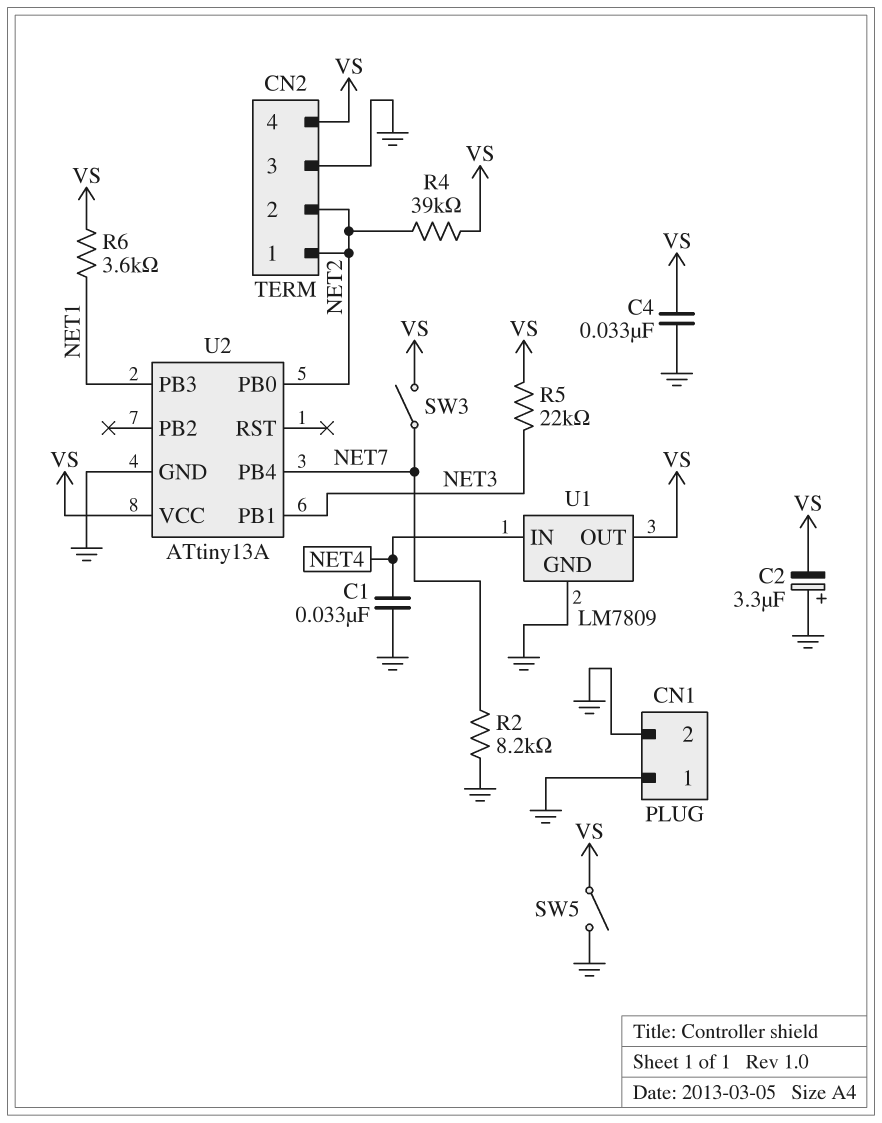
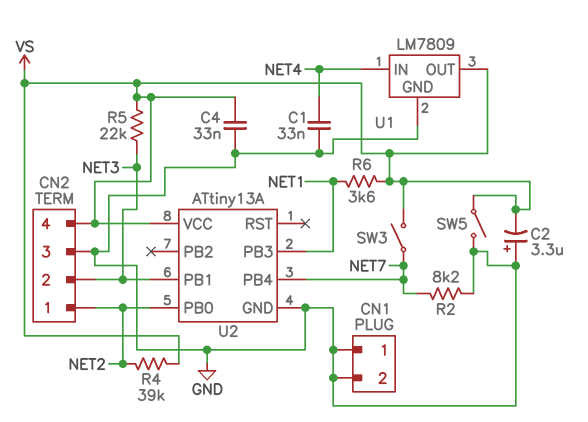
CN2 pin 2: NET2 -> NET3

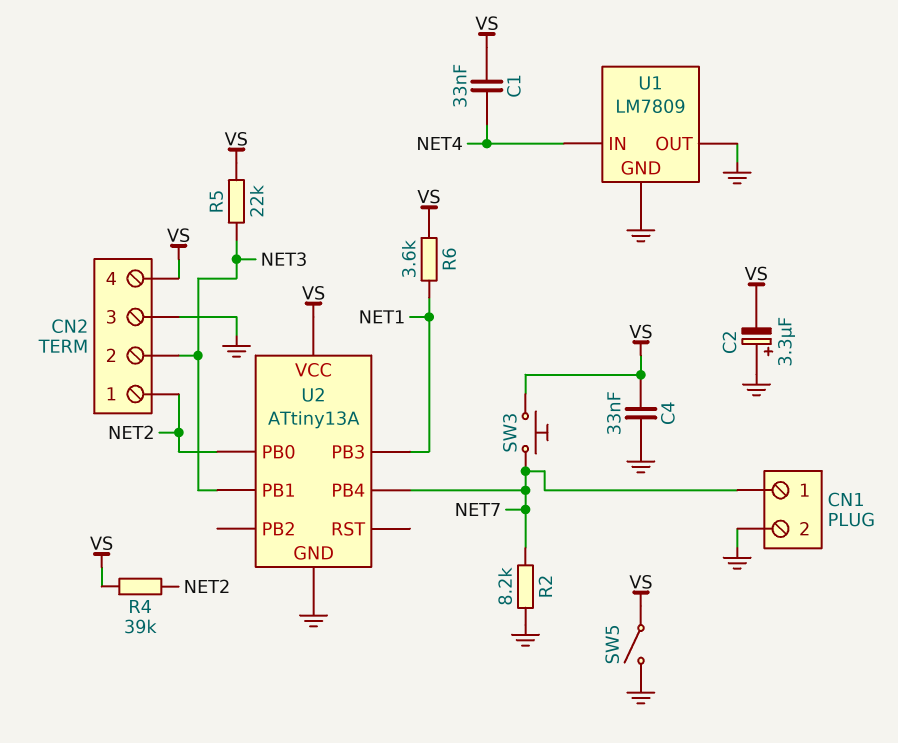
C1: 33nF (GND, NET4) -> 33nF (NET4, VS)
CN1 pin 1: GND -> NET7
SW3: switch (NET7, VS) -> button (NET7, VS)
U1 pin OUT: VS -> GND

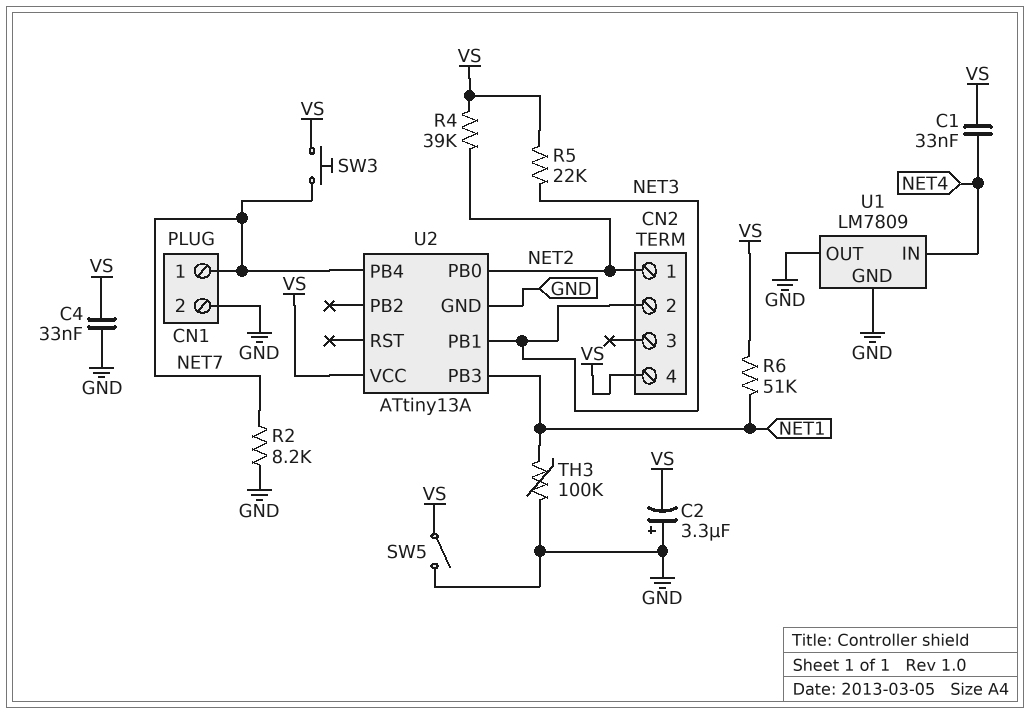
CN2 pin 3: GND -> none
R6: 3.6k (NET1, VS) -> 51k (NET1, VS)
TH3: none -> 100k (GND, NET1)

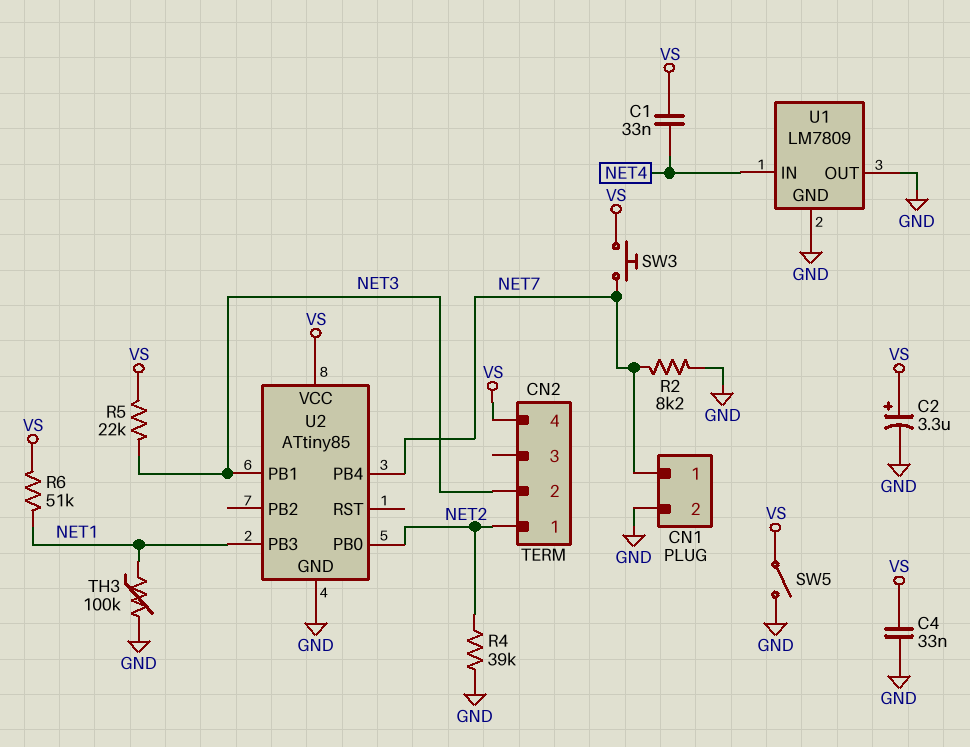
C2: 3.3uF (plus GND, minus VS) -> 3.3uF (plus VS, minus GND)
R4: 39k (NET2, VS) -> 39k (GND, NET2)
U2: ATtiny13A -> ATtiny85

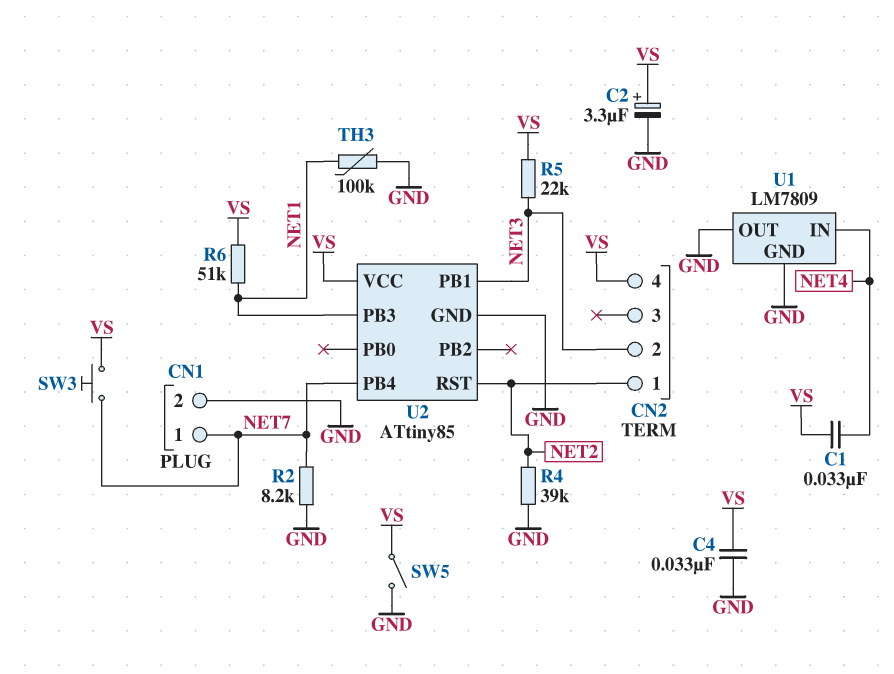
U2 pin PB0: NET2 -> none
U2 pin RST: none -> NET2

